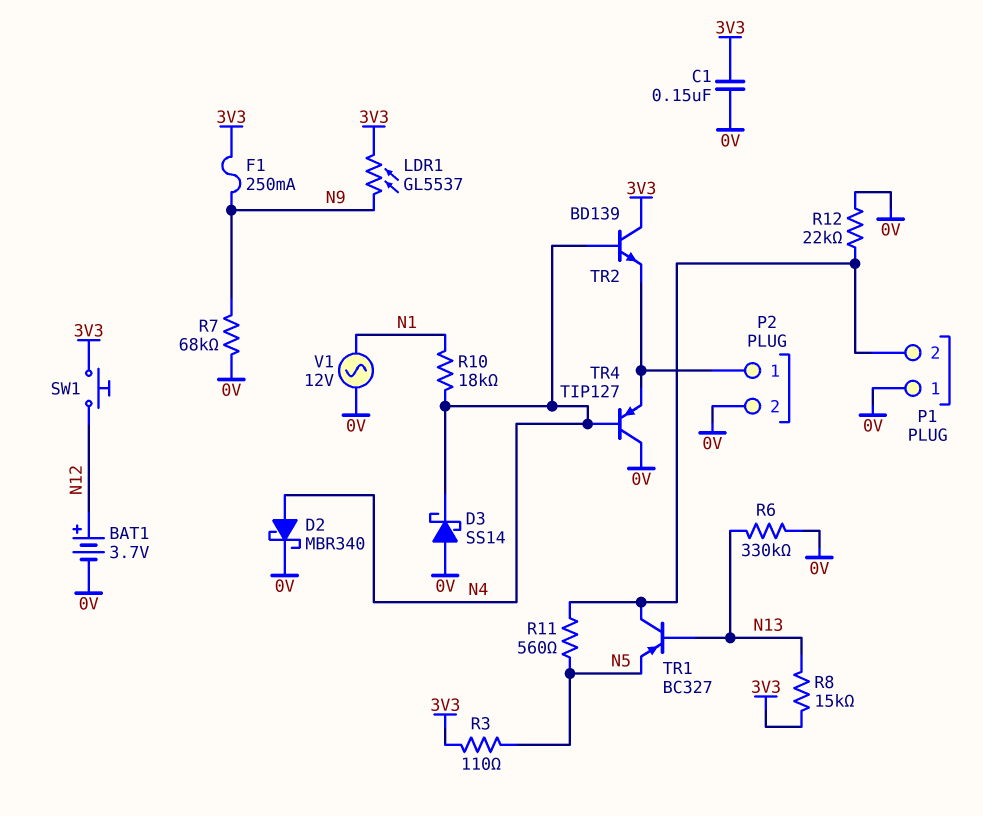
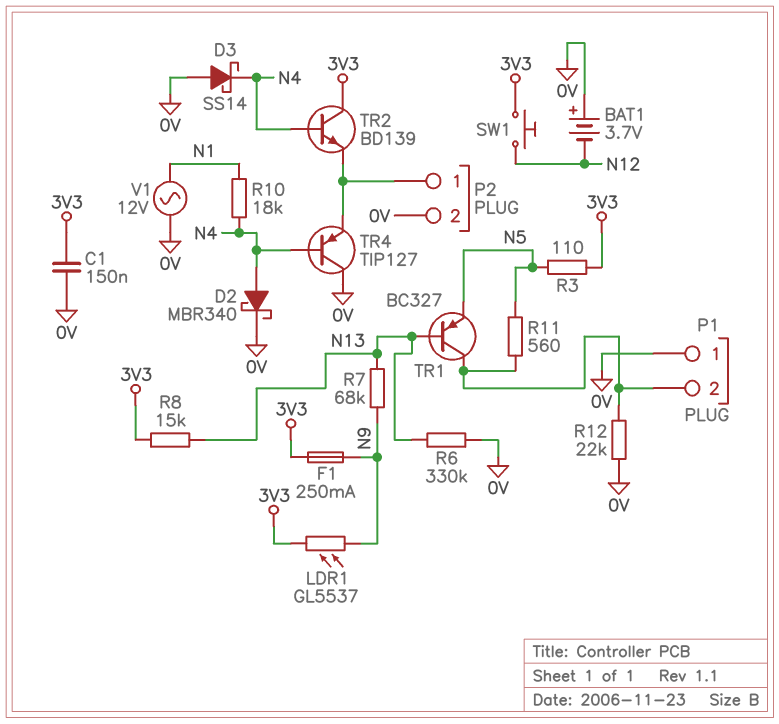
BAT1: 3.7V (plus N12, minus 0V) -> 3.7V (plus 0V, minus N12)
R7: 68k (0V, N9) -> 68k (N9, N13)

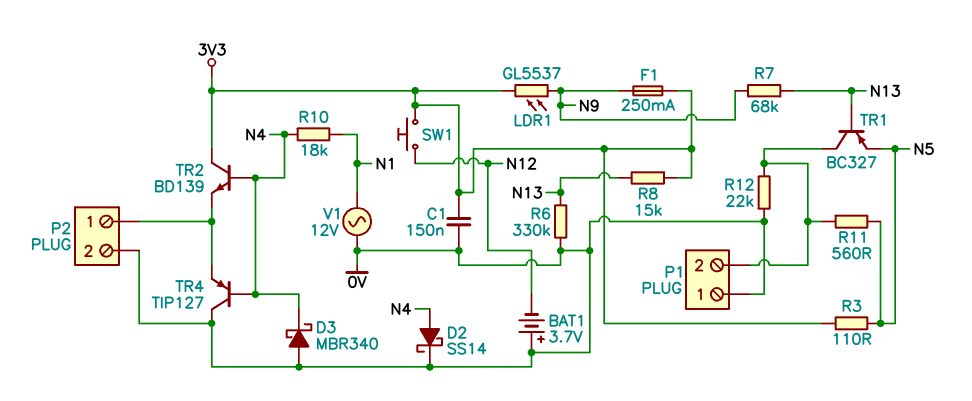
D2: schottky MBR340 (A N4, K 0V) -> schottky SS14 (A N4, K 0V)
D3: schottky SS14 (A 0V, K N4) -> schottky MBR340 (A 0V, K N4)

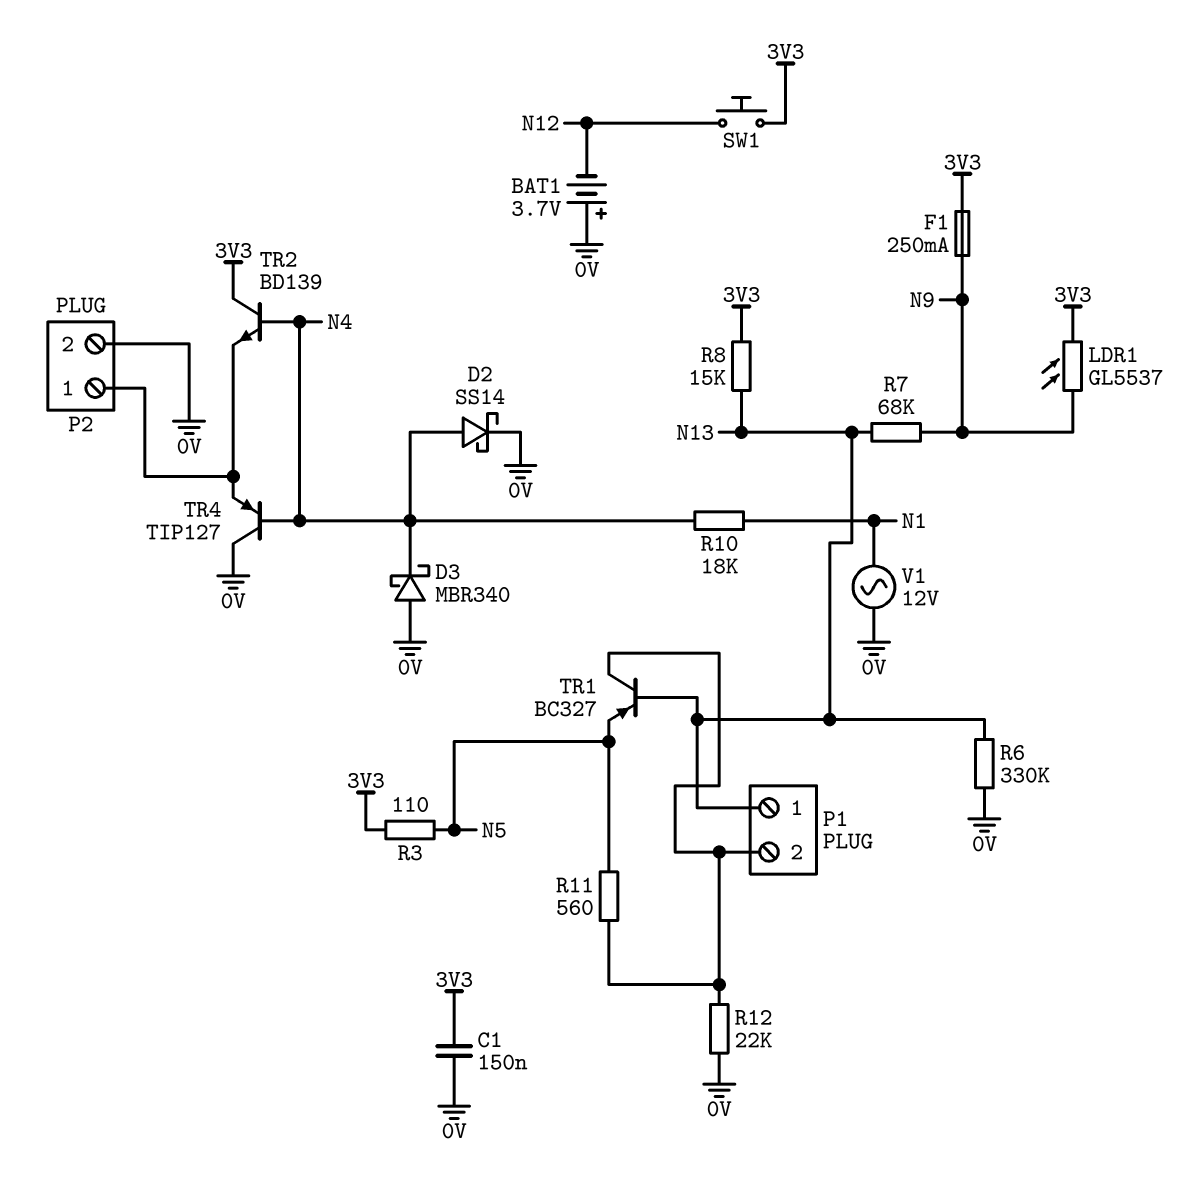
P1 pin 1: 0V -> N13

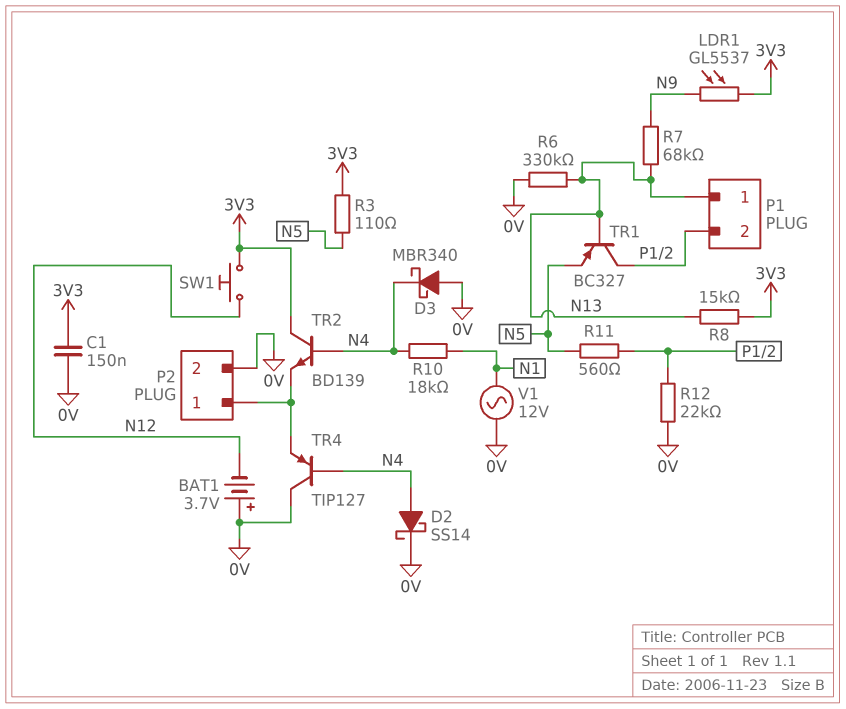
F1: 250mA (3V3, N9) -> none

